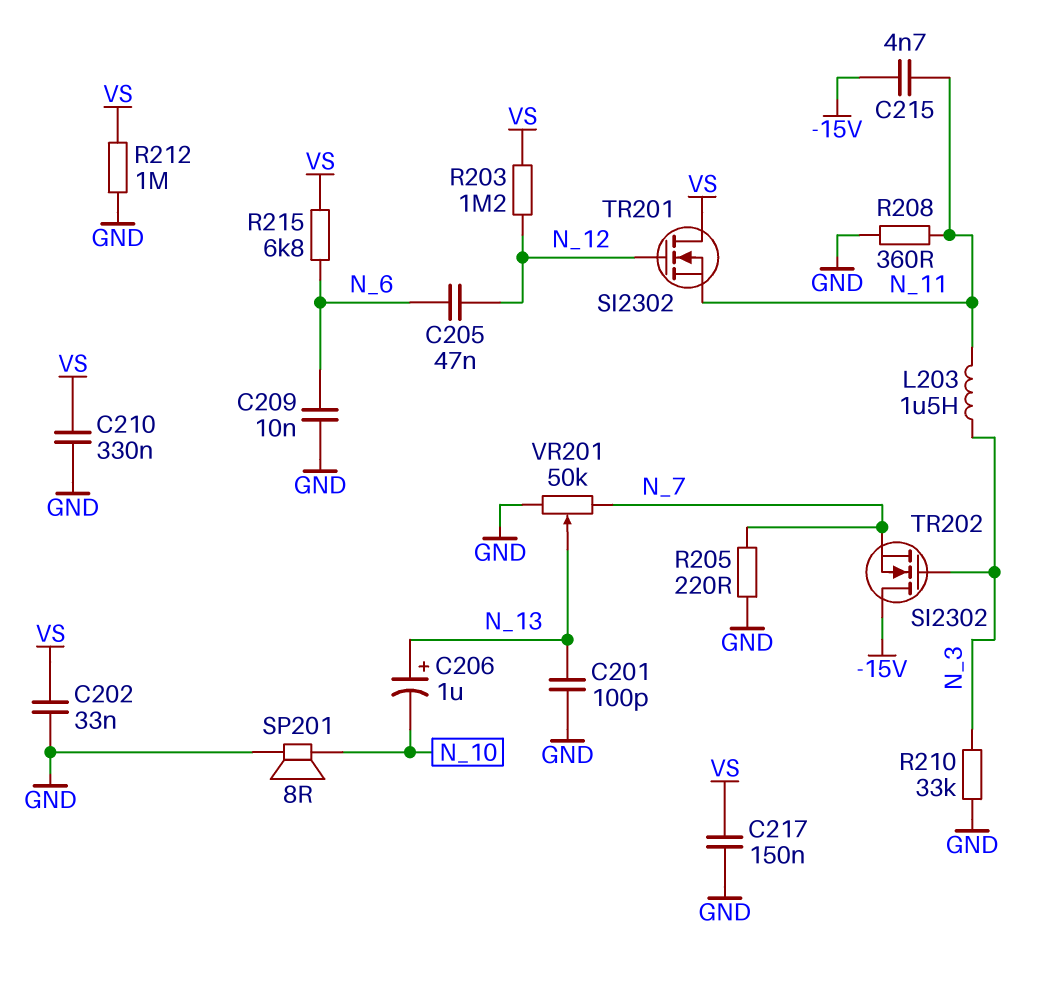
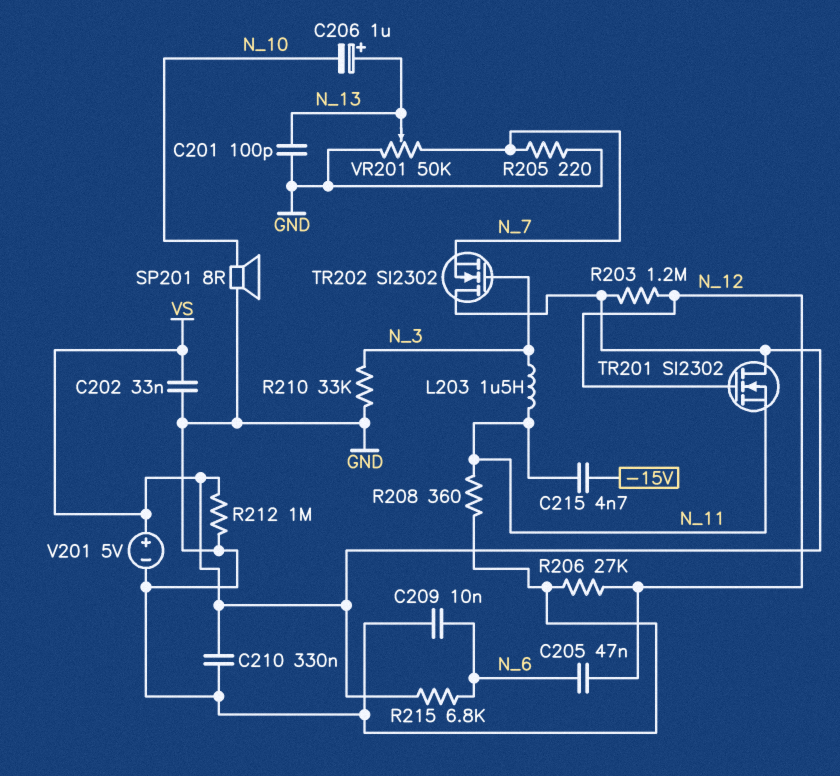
C217: 150nF (GND, VS) -> none
R206: none -> 27k (GND, N_12)
TR202: NMOS SI2302 (G N_3, D -15V, S N_7) -> NMOS SI2302 (G N_3, D VS, S N_7)
V201: none -> 5V (plus VS, minus GND)

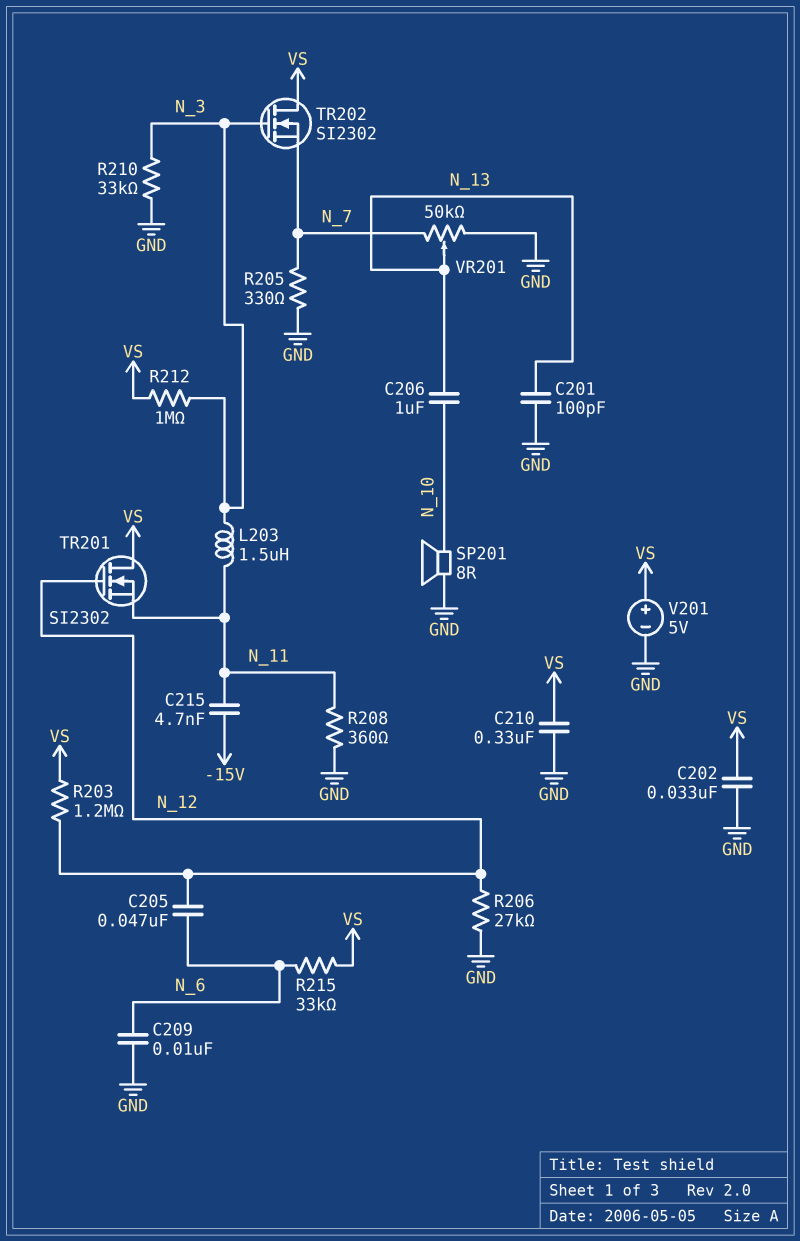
C206: 1uF (plus N_13, minus N_10) -> 1uF (N_10, N_13)
R205: 220 (GND, N_7) -> 330 (GND, N_7)
R212: 1M (GND, VS) -> 1M (N_3, VS)
R215: 6.8k (N_6, VS) -> 33k (N_6, VS)

